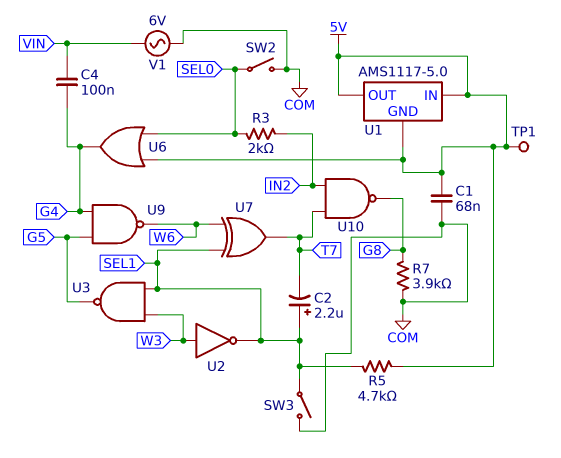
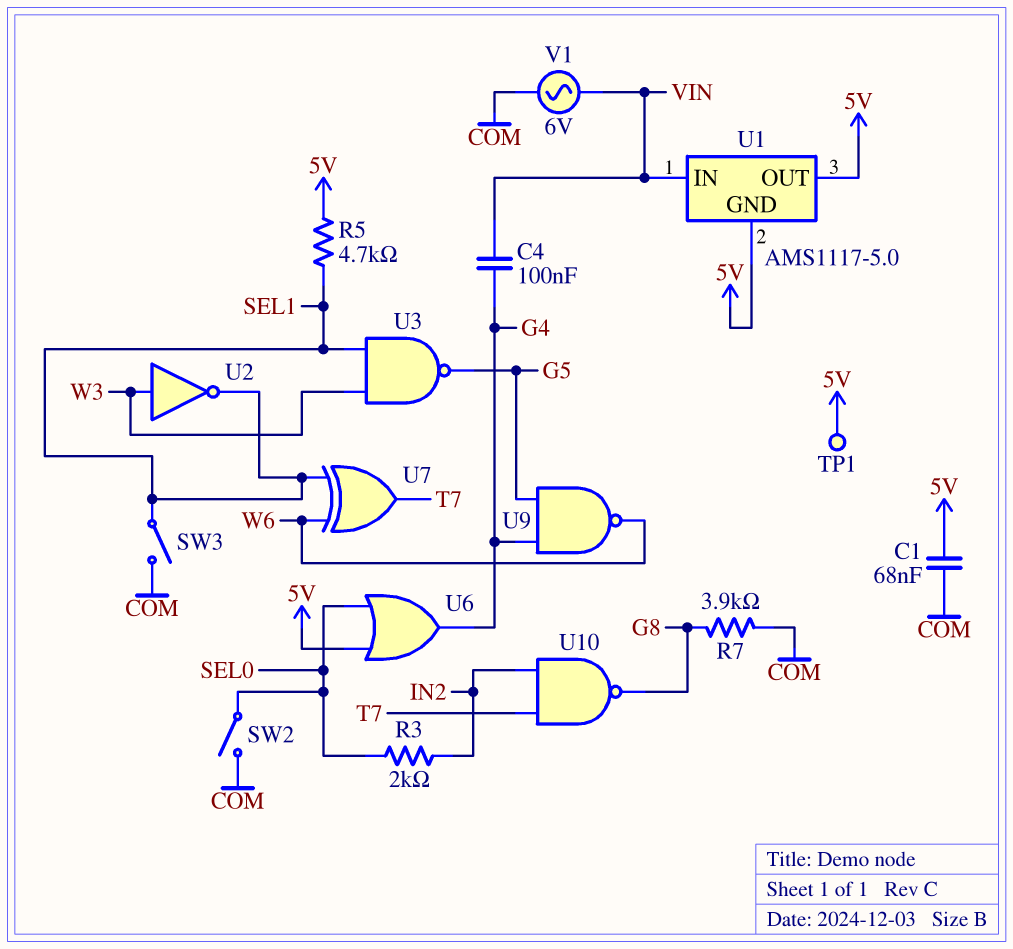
C2: 2.2uF (plus SEL1, minus T7) -> none
U1 pin IN: 5V -> VIN

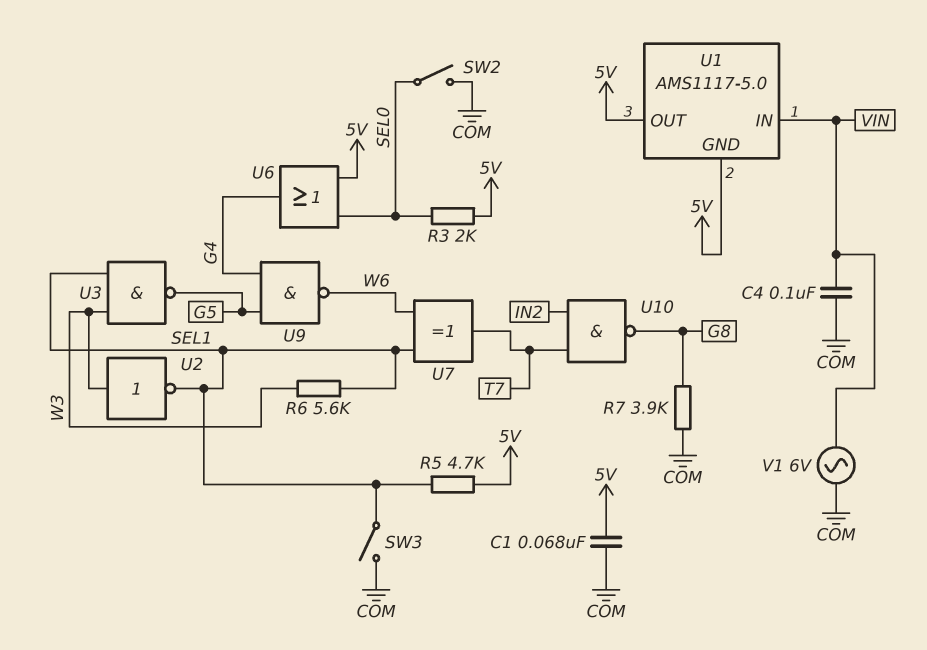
C4: 100nF (G4, VIN) -> 100nF (COM, VIN)
R3: 2k (IN2, SEL0) -> 2k (5V, SEL0)
R6: none -> 5.6k (SEL1, W3)
TP1: test point (5V) -> none

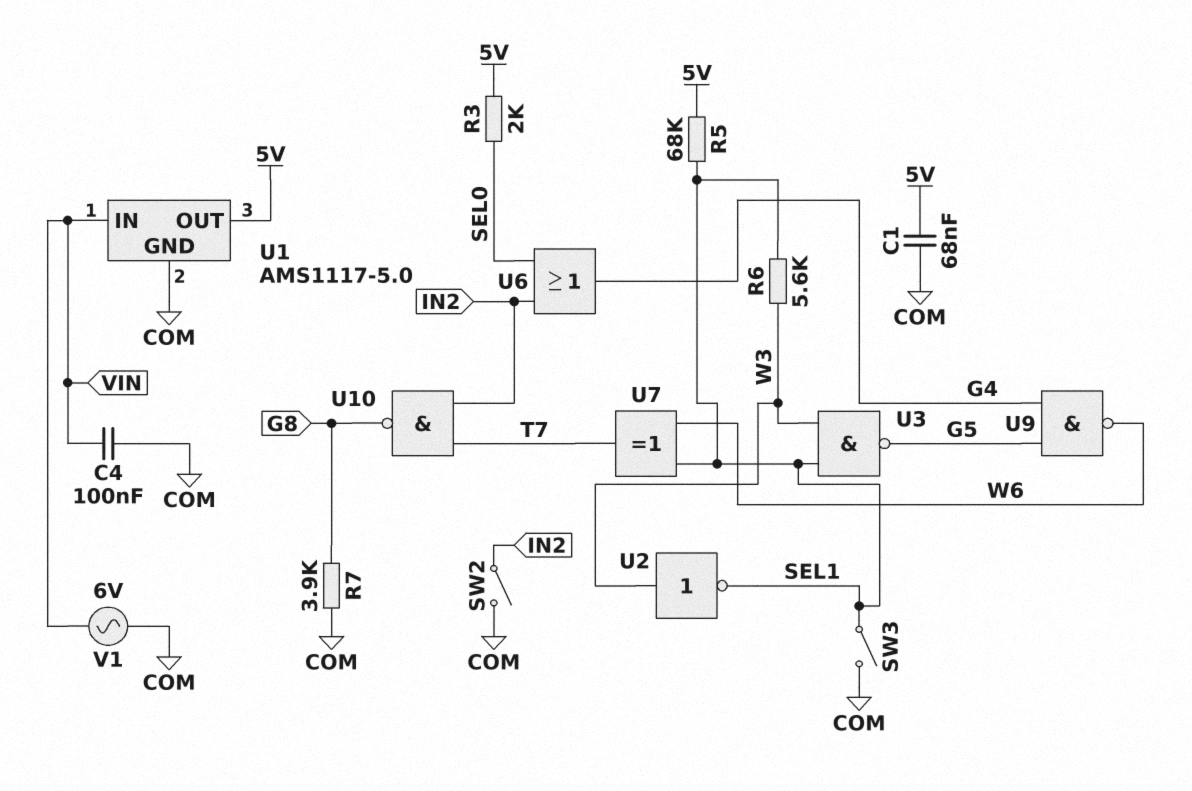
R5: 4.7k (5V, SEL1) -> 68k (5V, SEL1)
SW2: switch (COM, SEL0) -> switch (COM, IN2)
U1 pin GND: 5V -> COM
U6: OR (in 5V, in SEL0, out G4) -> OR (in IN2, in SEL0, out G4)

